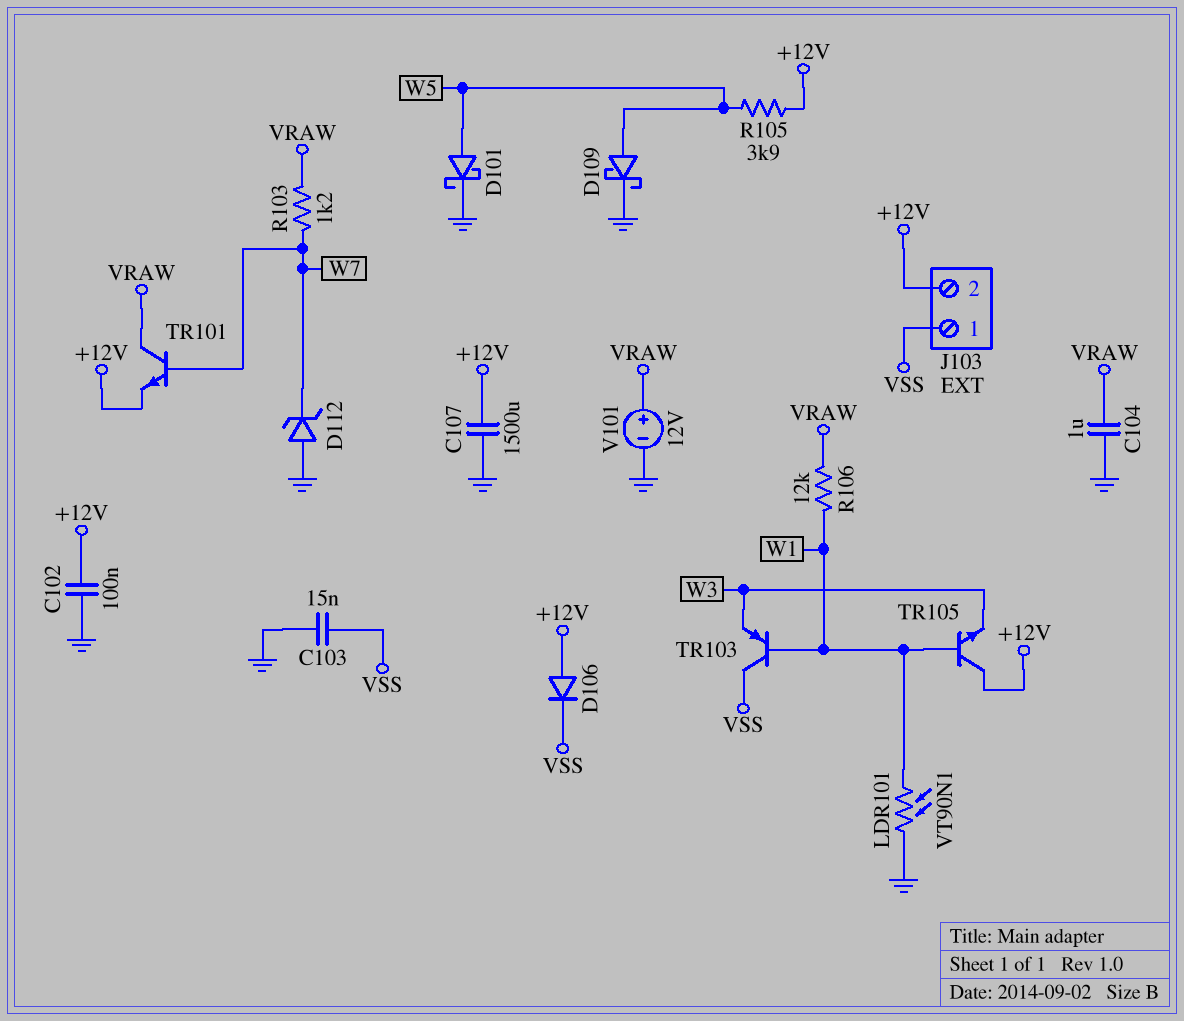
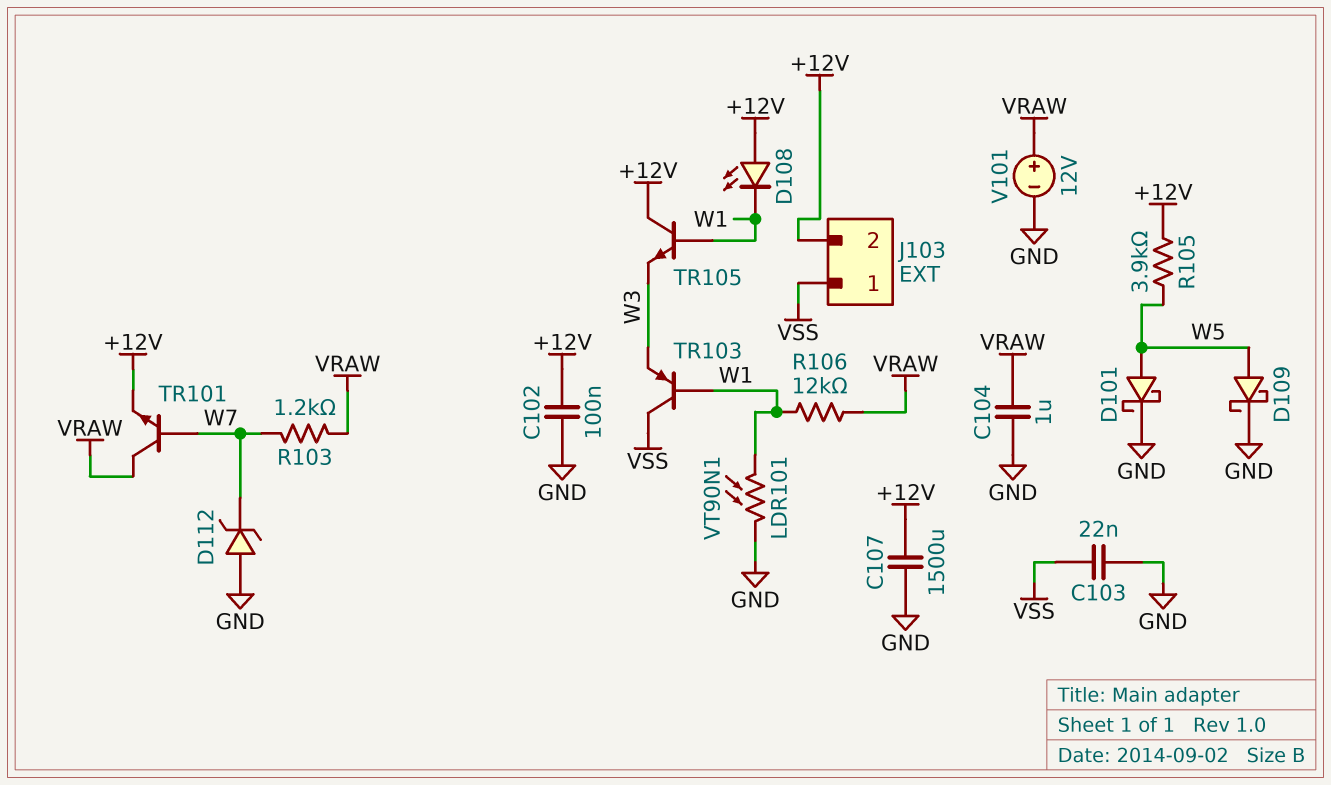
C103: 15nF (GND, VSS) -> 22nF (GND, VSS)
D106: diode (A +12V, K VSS) -> none
D108: none -> LED (A +12V, K W1)

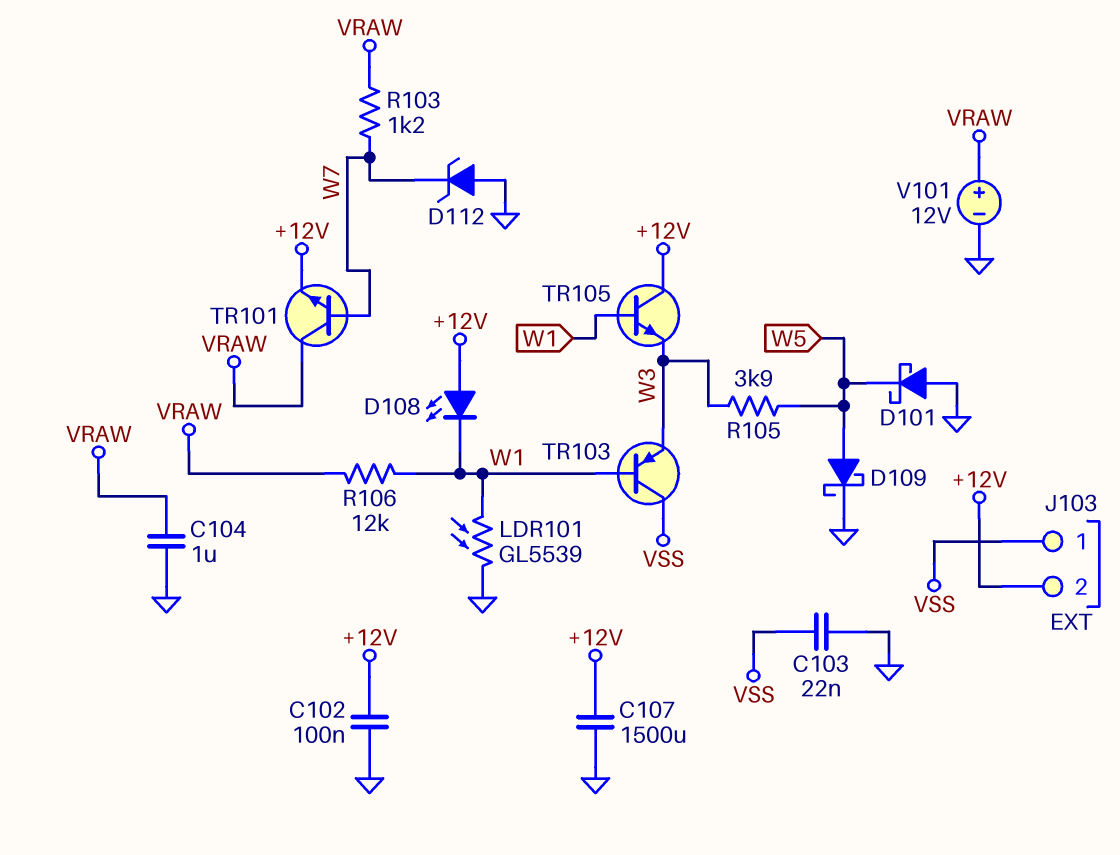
D101: schottky (A W5, K GND) -> schottky (A GND, K W5)
LDR101: VT90N1 (GND, W1) -> GL5539 (GND, W1)
R105: 3.9k (+12V, W5) -> 3.9k (W3, W5)

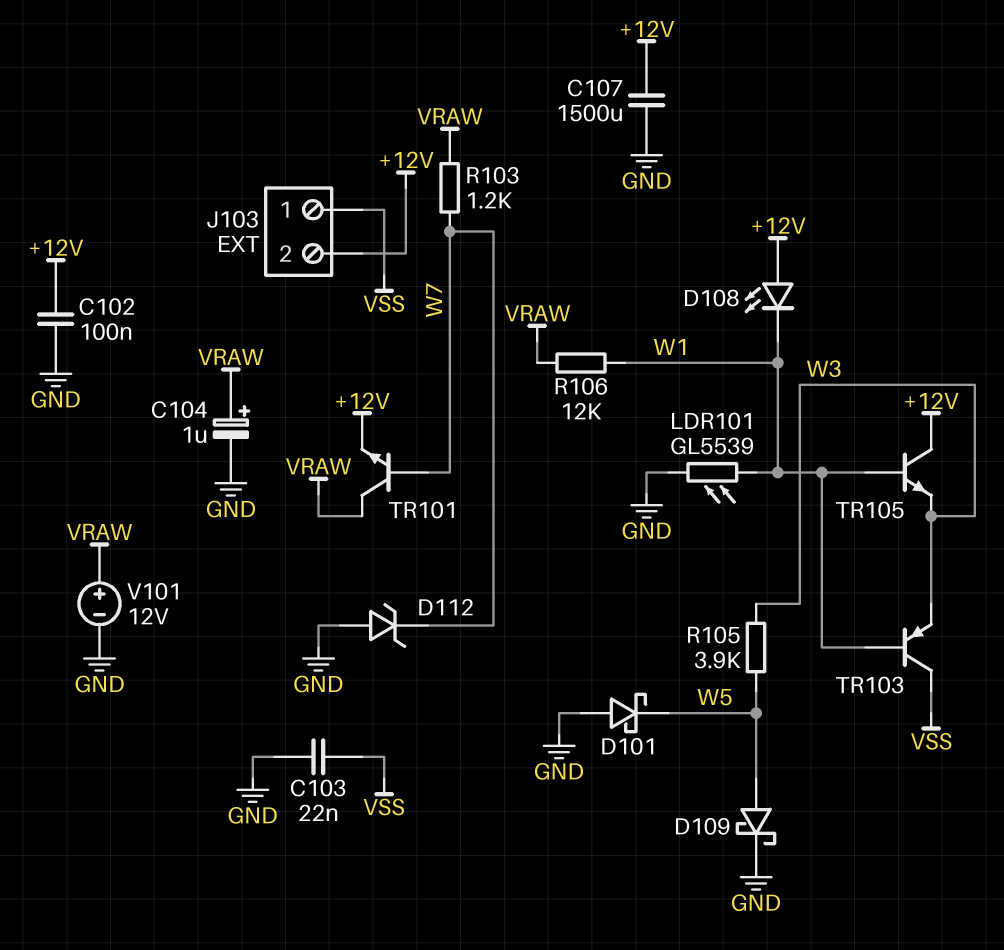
C104: 1uF (GND, VRAW) -> 1uF (plus VRAW, minus GND)

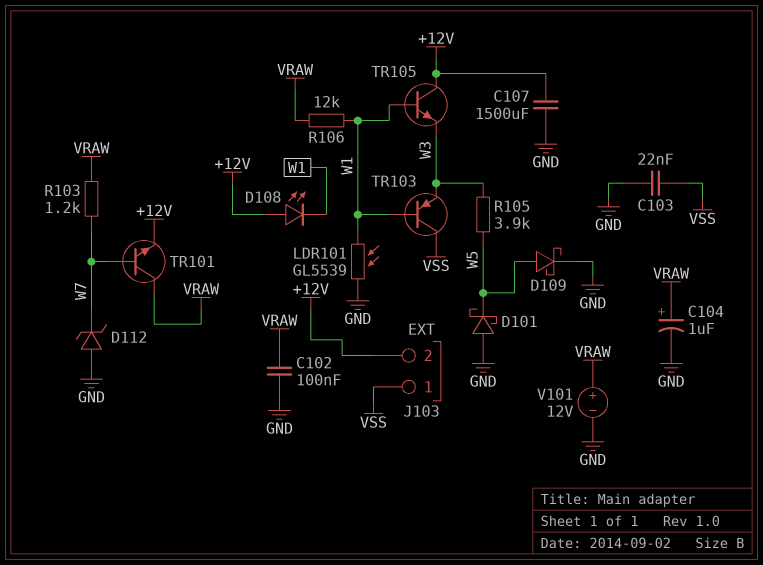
C102: 100nF (+12V, GND) -> 100nF (GND, VRAW)

